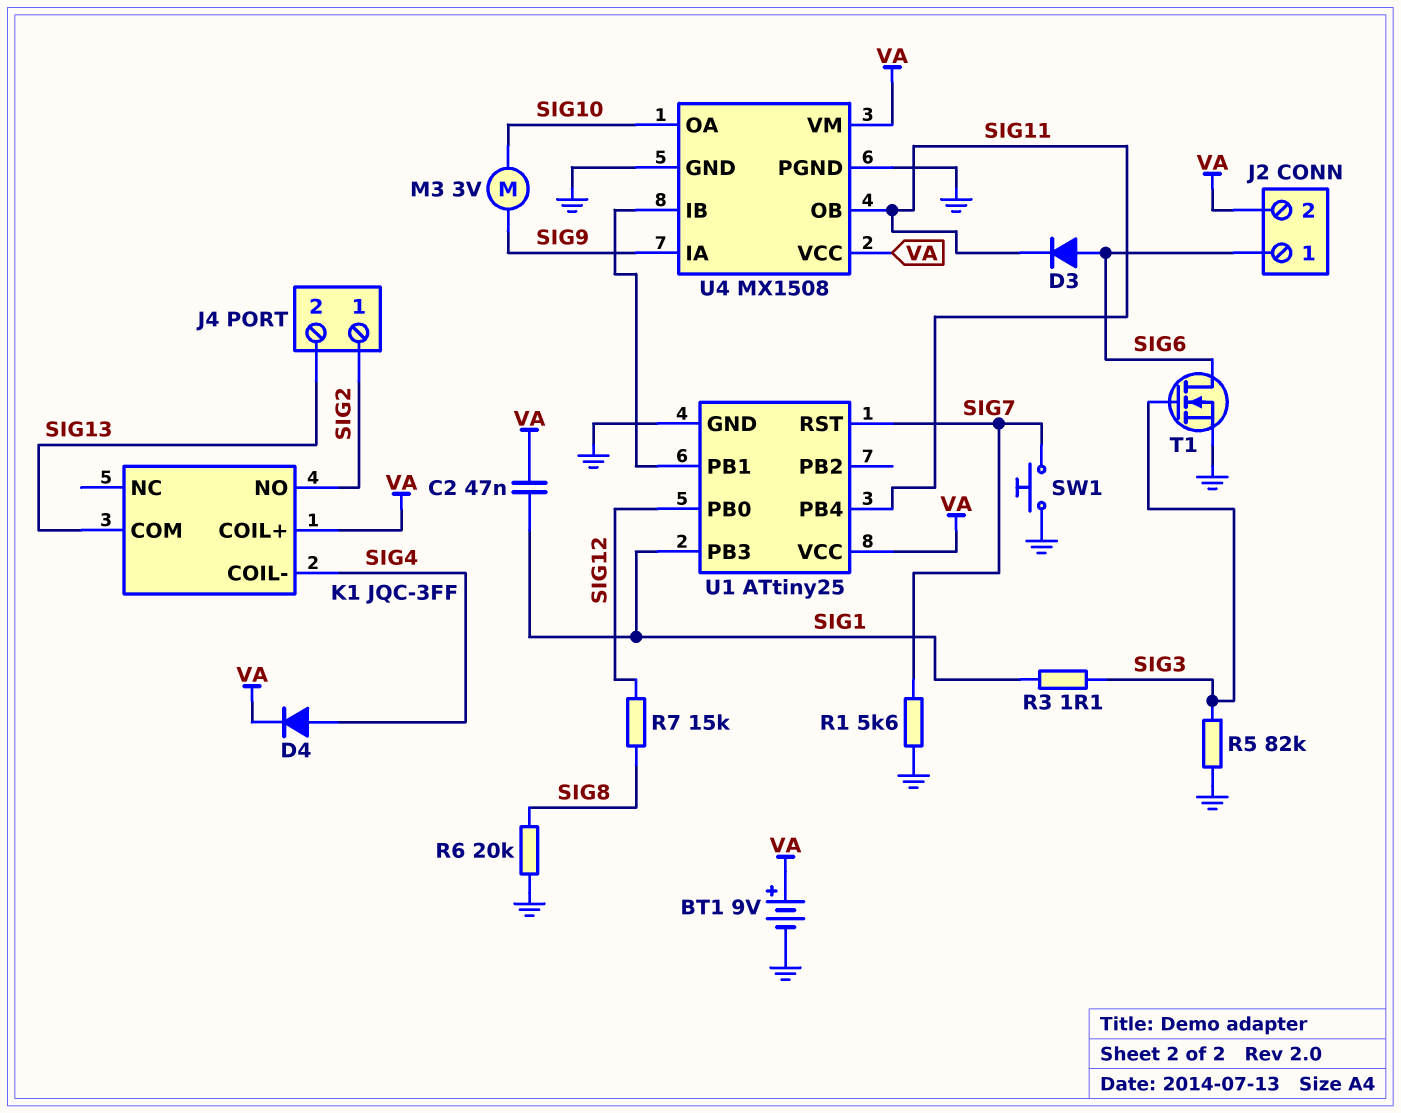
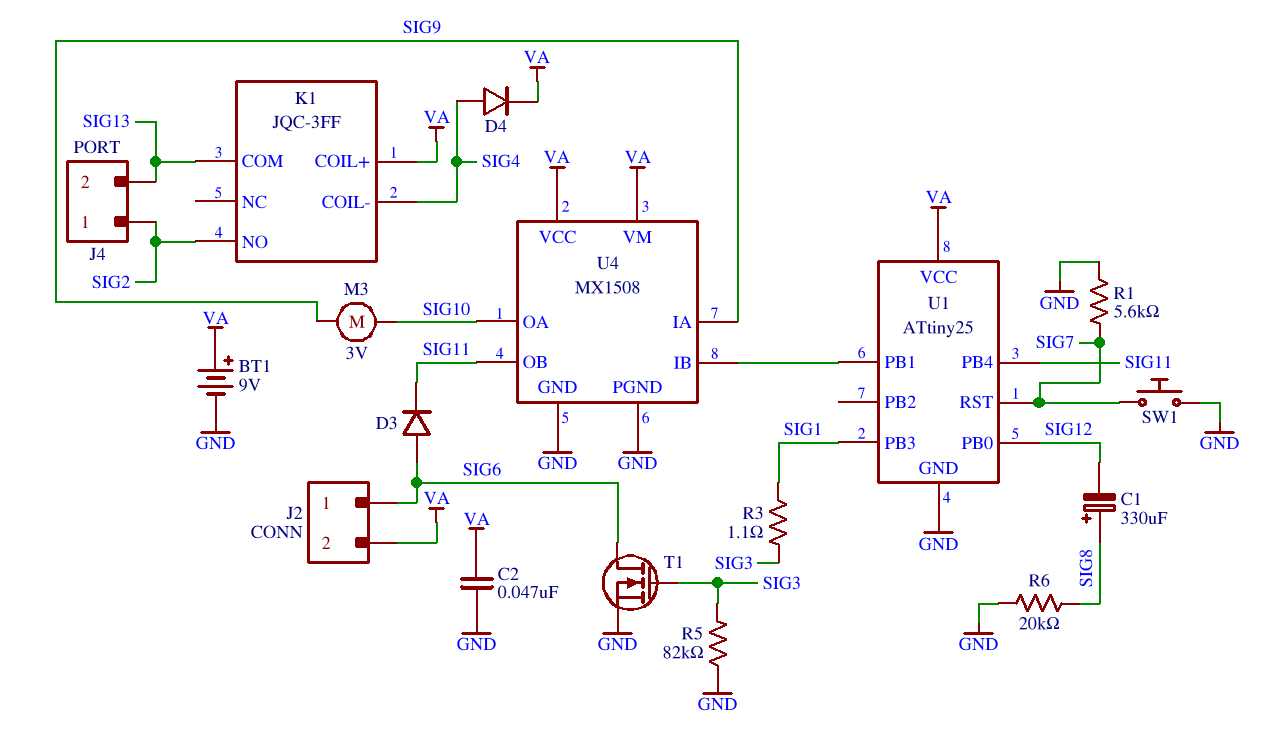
C1: none -> 330uF (plus SIG8, minus SIG12)
C2: 47nF (SIG1, VA) -> 47nF (GND, VA)
R7: 15k (SIG8, SIG12) -> none

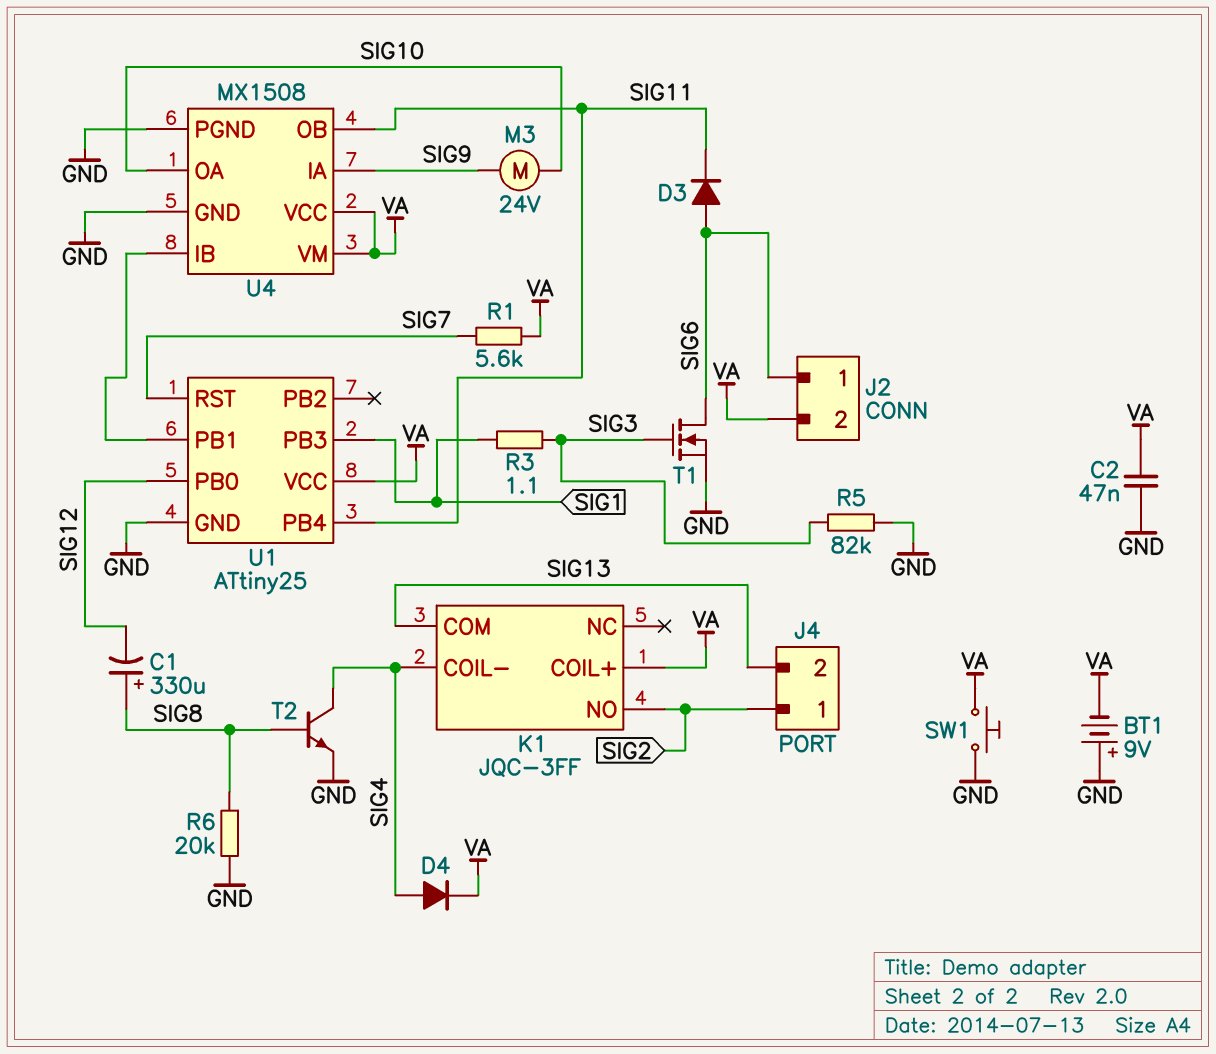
BT1: 9V (plus VA, minus GND) -> 9V (plus GND, minus VA)
M3: motor 3V (SIG9, SIG10) -> motor 24V (SIG9, SIG10)
R1: 5.6k (GND, SIG7) -> 5.6k (SIG7, VA)
SW1: button (GND, SIG7) -> button (GND, VA)
T2: none -> NPN (B SIG8, C SIG4, E GND)

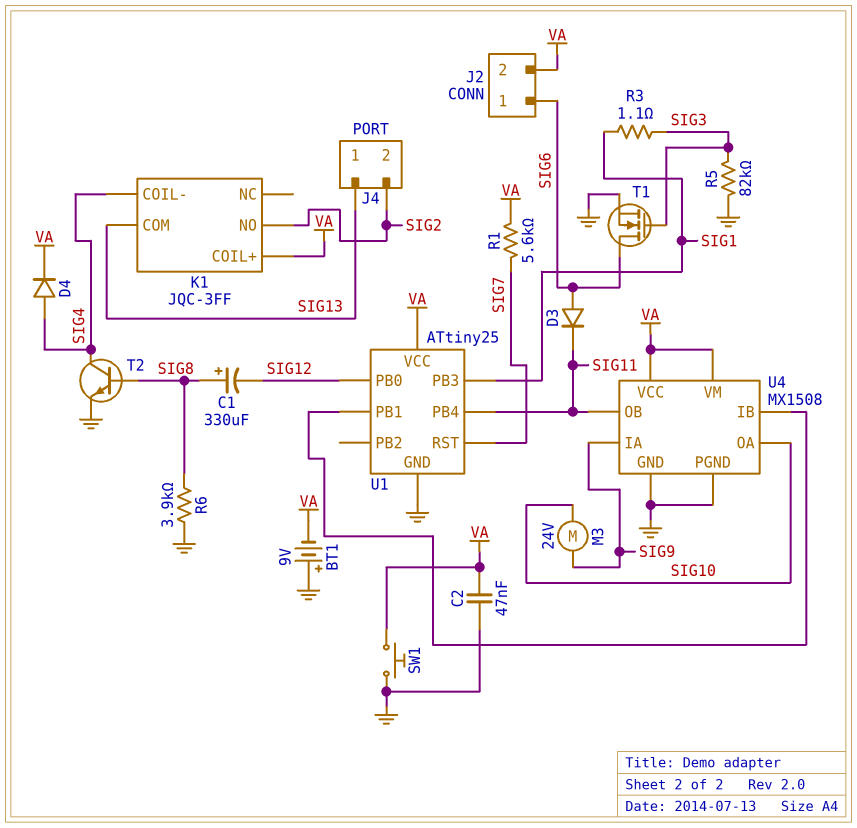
J4 pin 1: SIG2 -> SIG13
J4 pin 2: SIG13 -> SIG2
R6: 20k (GND, SIG8) -> 3.9k (GND, SIG8)

